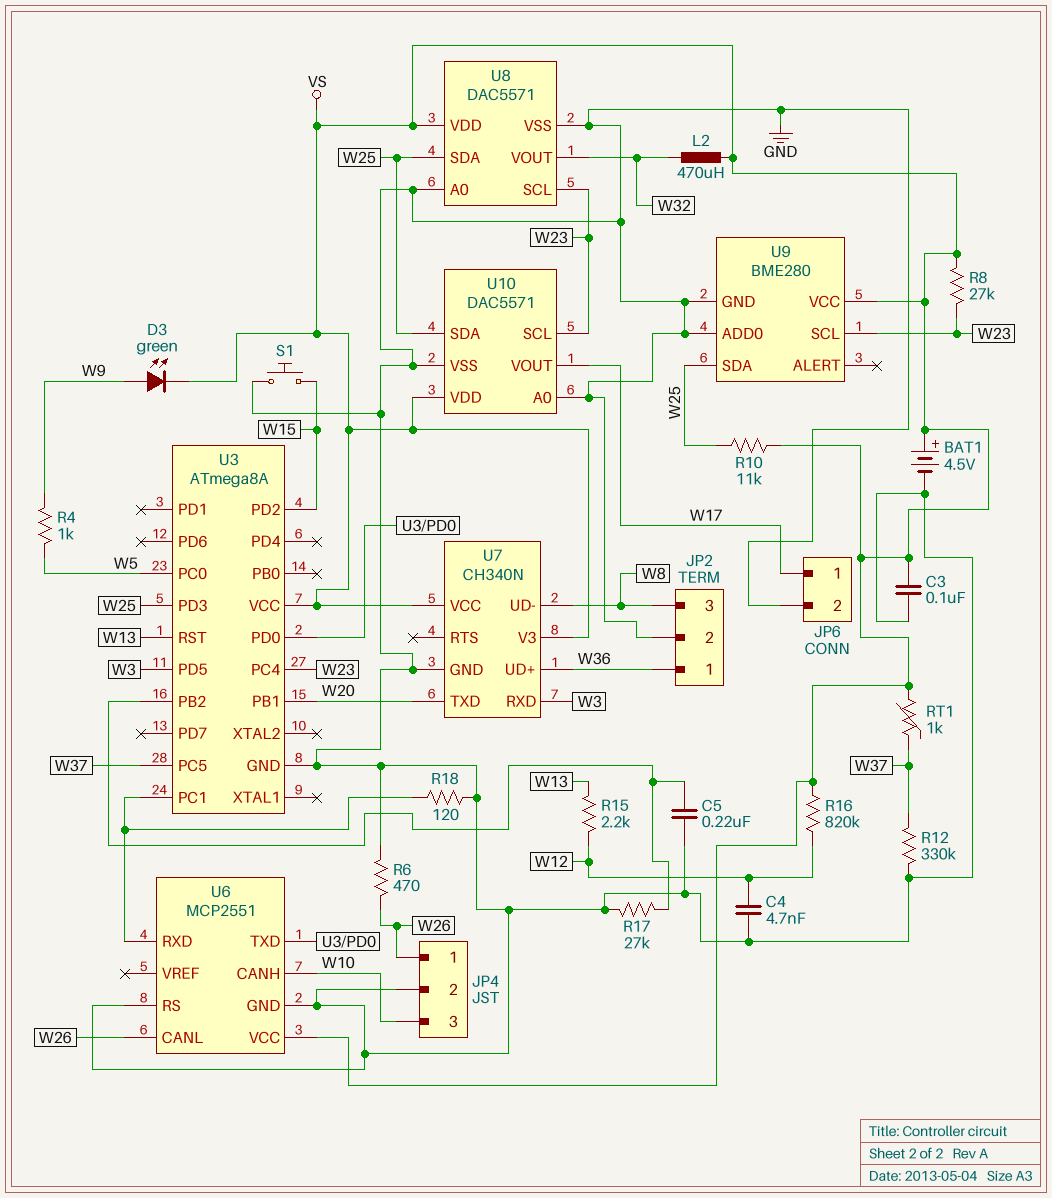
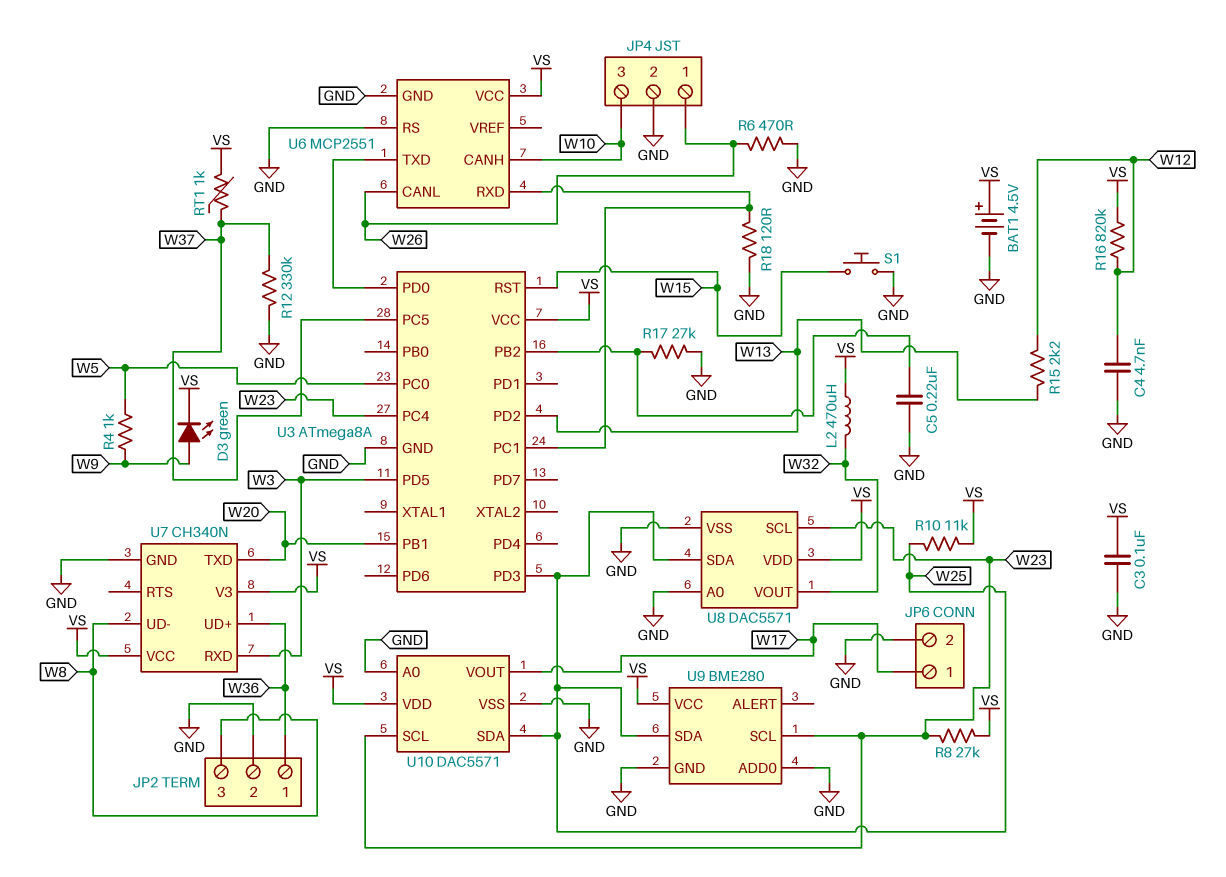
U3 pin PD2: W15 -> W13
U3 pin RST: W13 -> W15

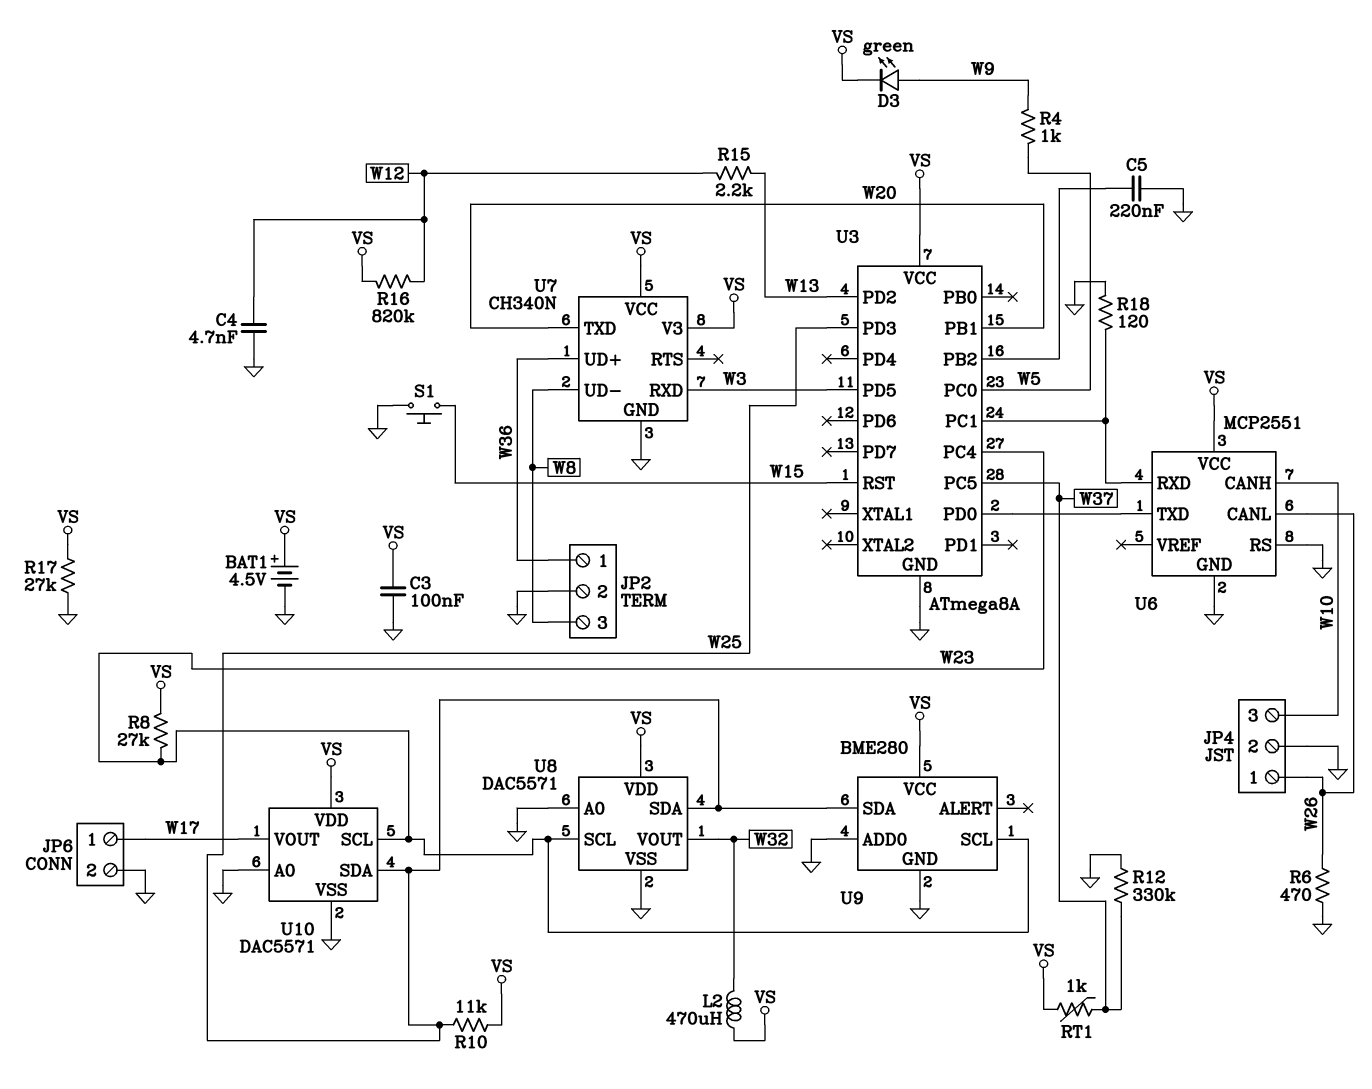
R17: 27k (GND, U3/PB2) -> 27k (GND, VS)

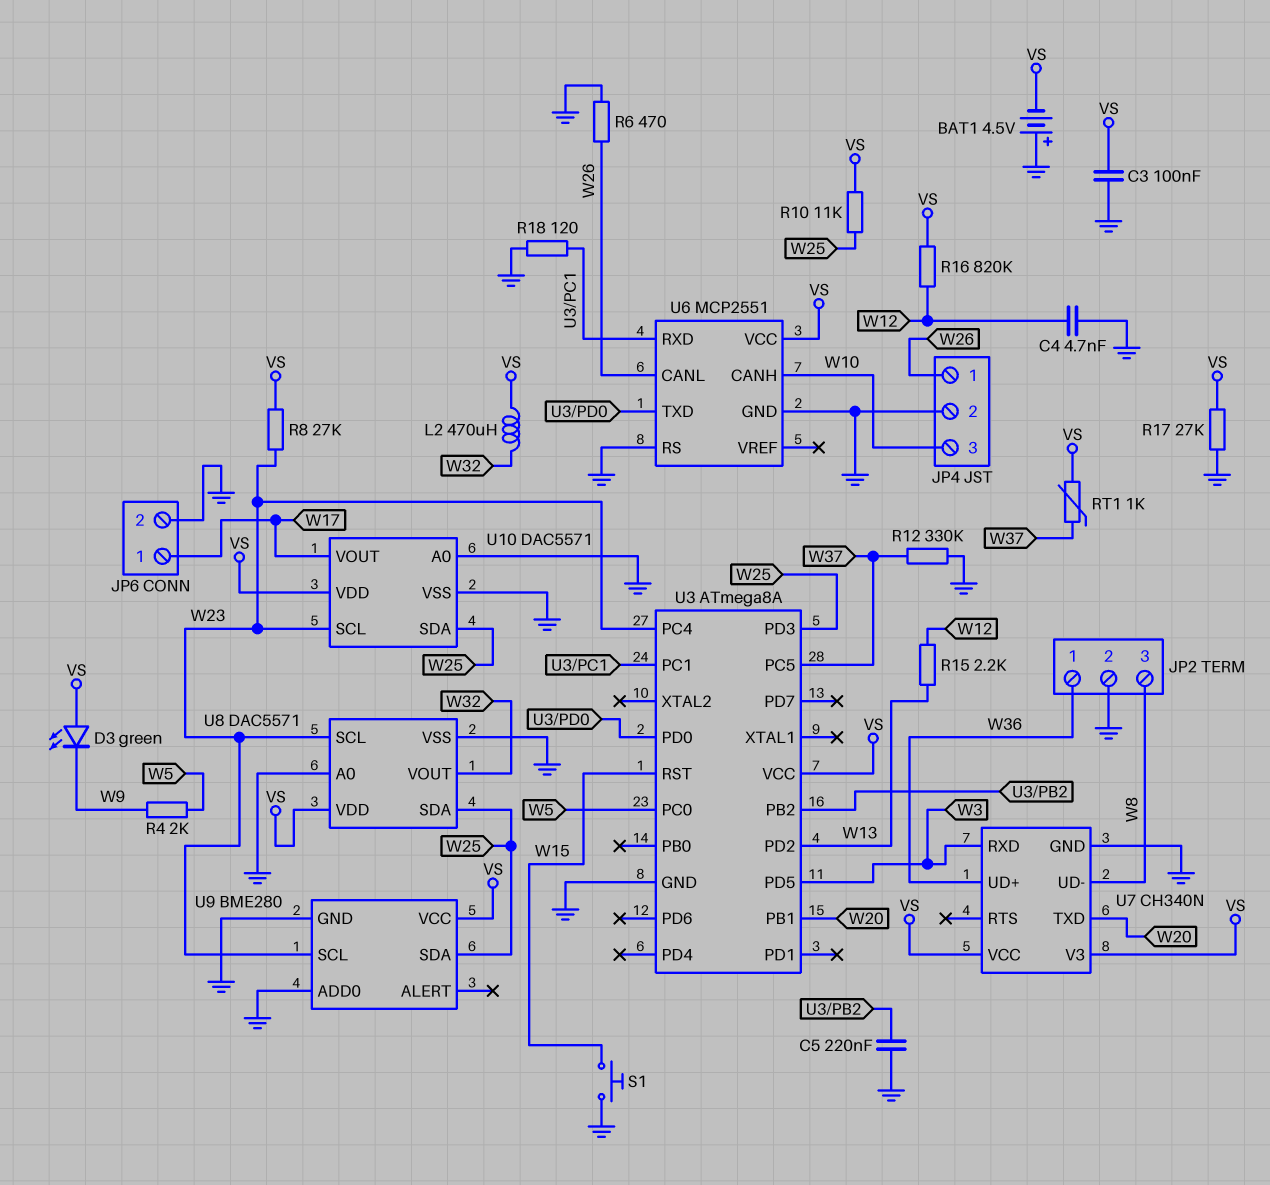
BAT1: 4.5V (plus VS, minus GND) -> 4.5V (plus GND, minus VS)
D3: LED green (A W9, K VS) -> LED green (A VS, K W9)
R4: 1k (W5, W9) -> 2k (W5, W9)

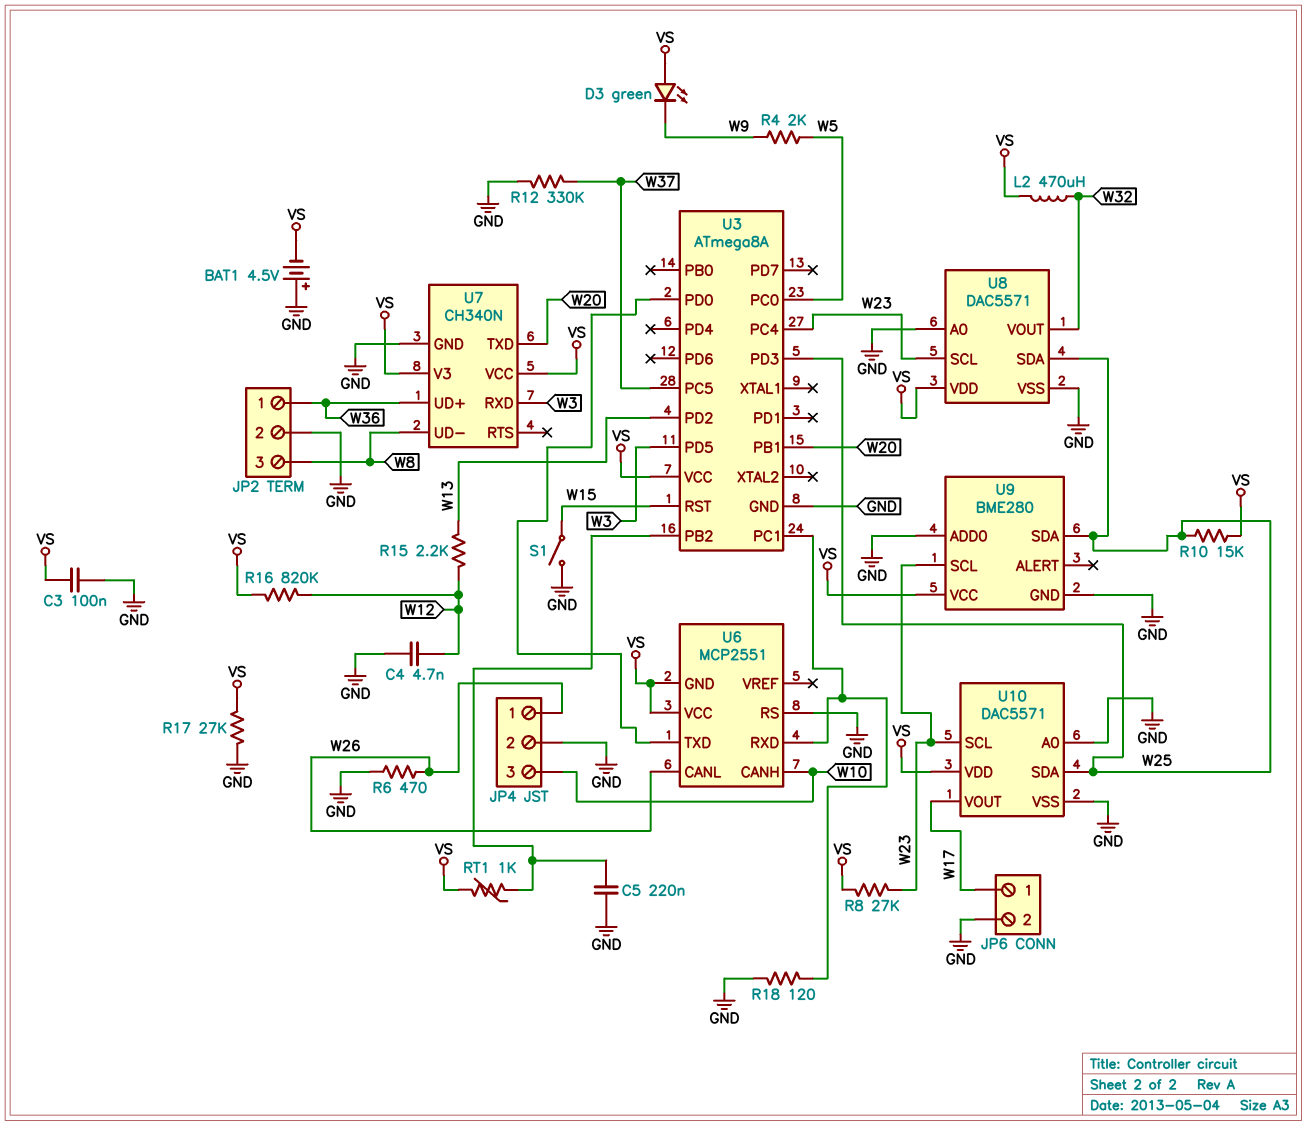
R10: 11k (VS, W25) -> 15k (VS, W25)
RT1: 1k (VS, W37) -> 1k (U3/PB2, VS)
S1: button (GND, W15) -> switch (GND, W15)
U6 pin GND: GND -> VS

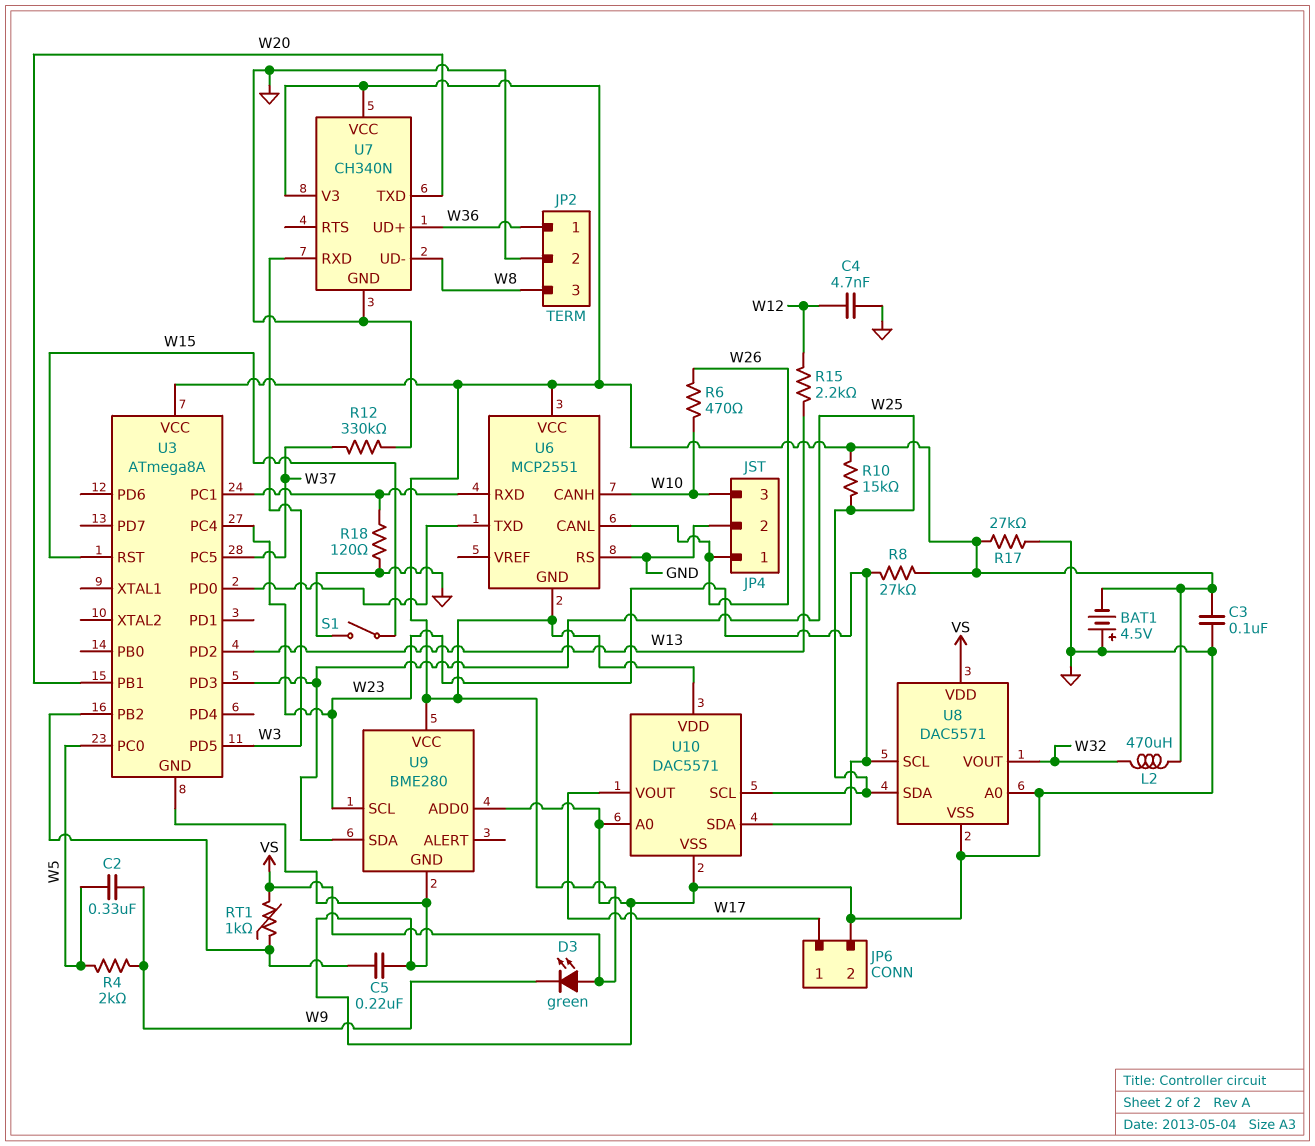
C2: none -> 330nF (W5, W9)
R6: 470 (GND, W26) -> 470 (W10, W26)
R16: 820k (VS, W12) -> none
U10 pin SCL: W23 -> W25
U10 pin SDA: W25 -> W23

